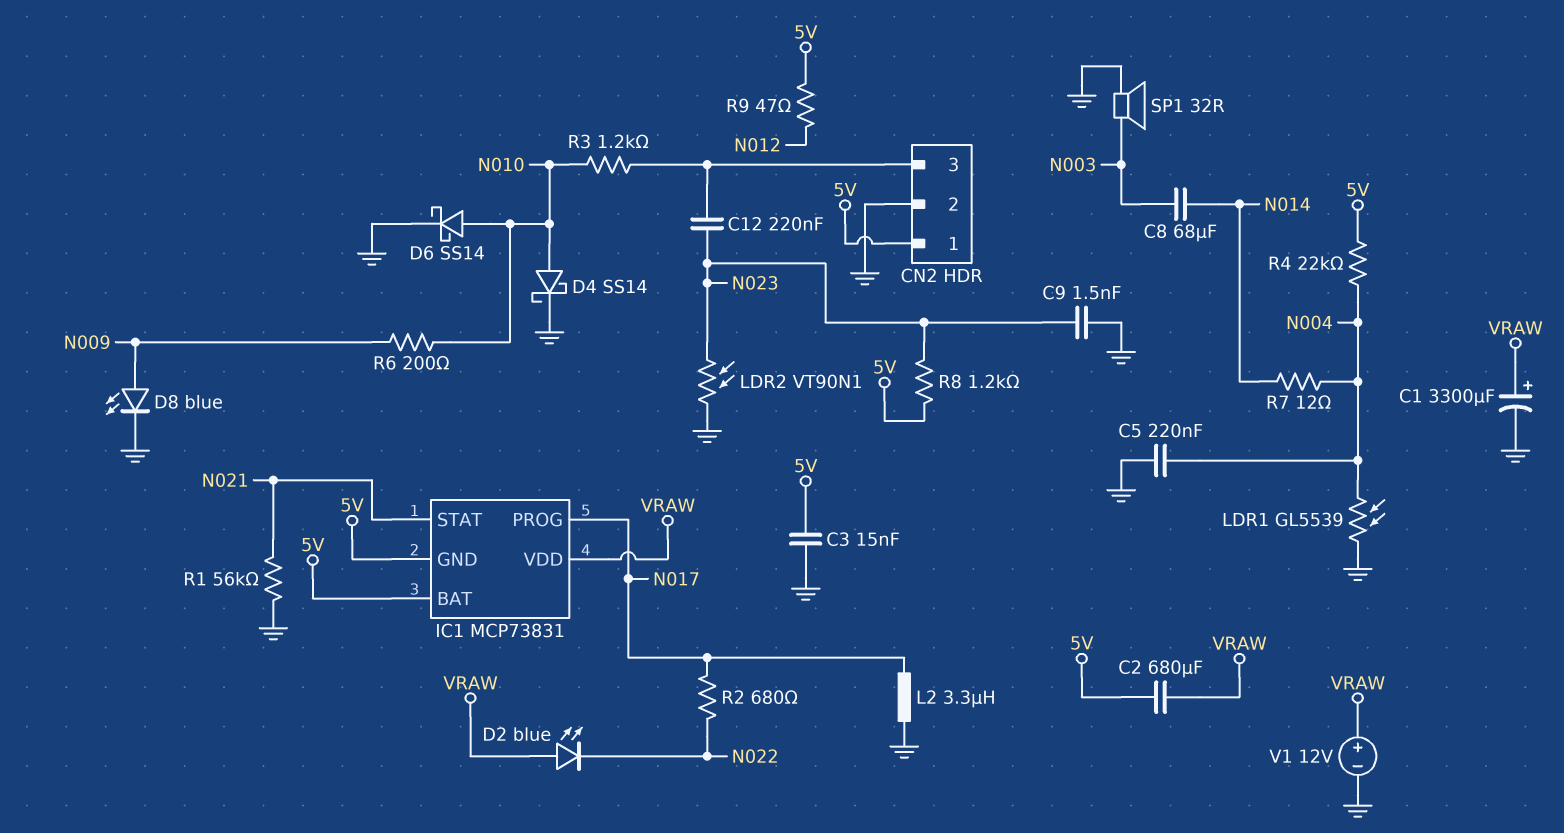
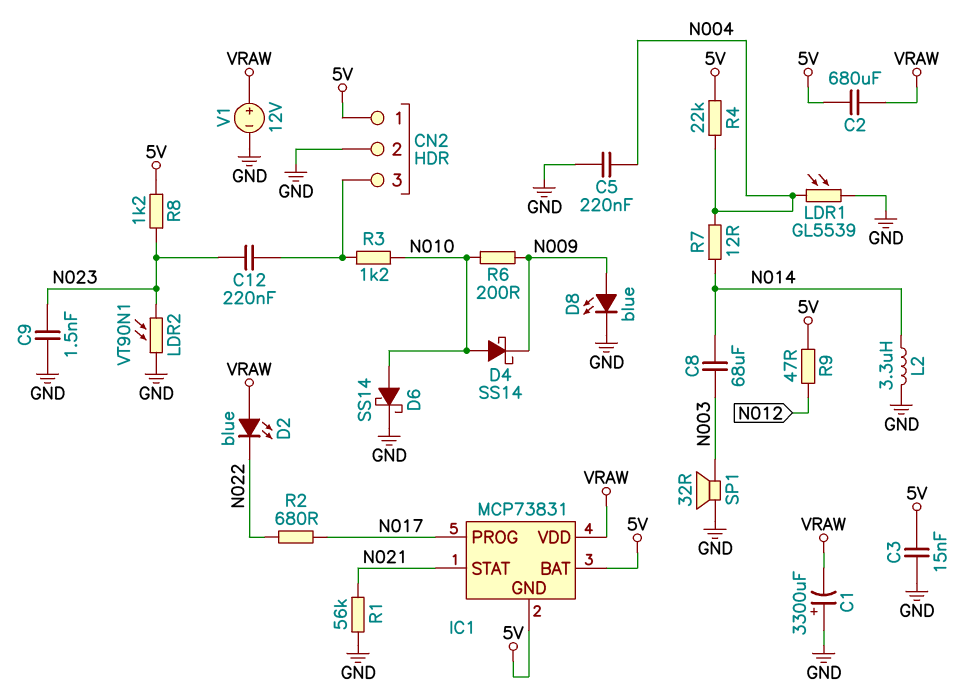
C1: 3300uF (plus VRAW, minus GND) -> 3300uF (plus GND, minus VRAW)
D4: schottky SS14 (A N010, K GND) -> schottky SS14 (A N010, K N009)
L2: 3.3uH (GND, N017) -> 3.3uH (GND, N014)

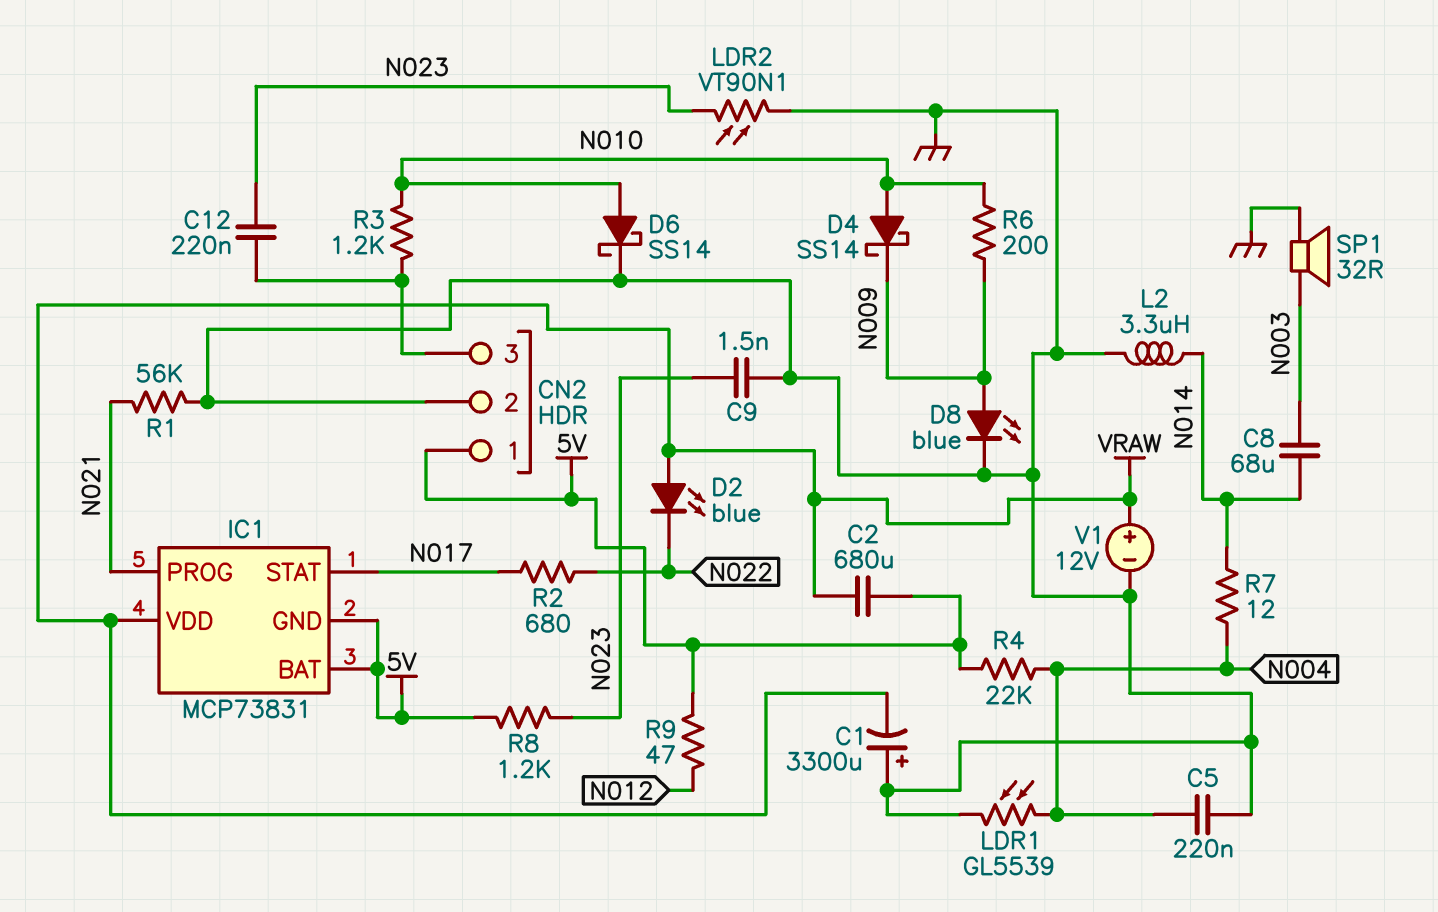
C3: 15nF (5V, GND) -> none
IC1 pin PROG: N017 -> N021
IC1 pin STAT: N021 -> N017

